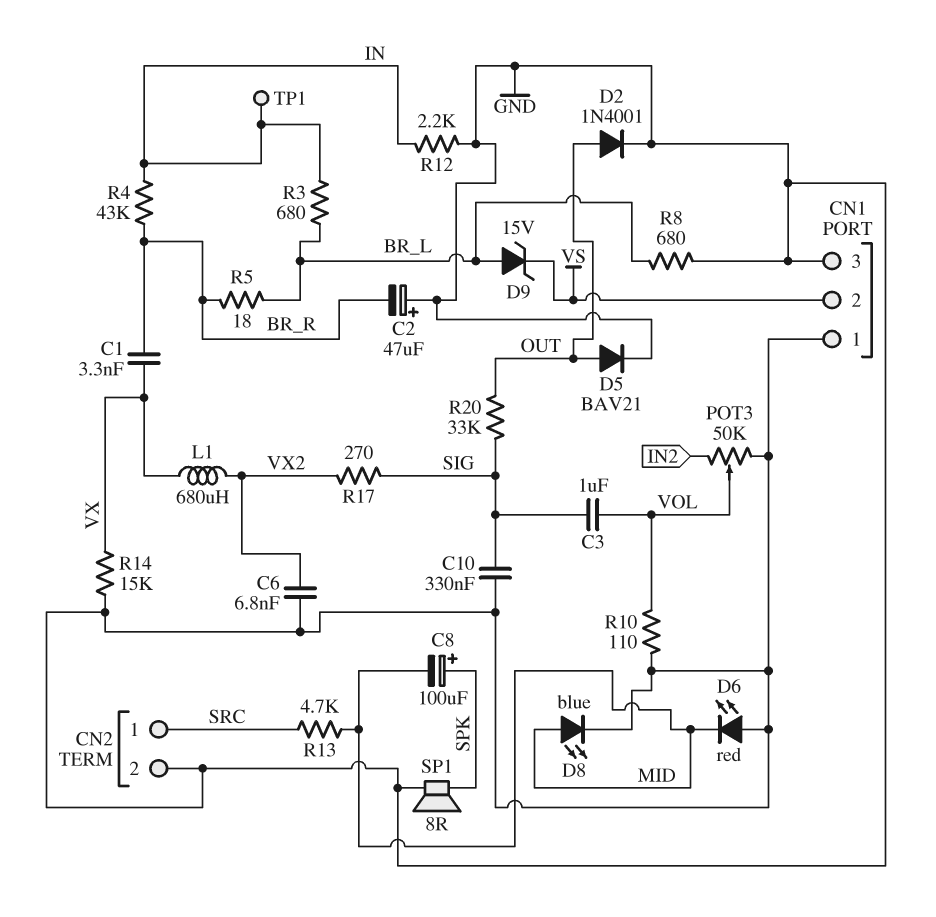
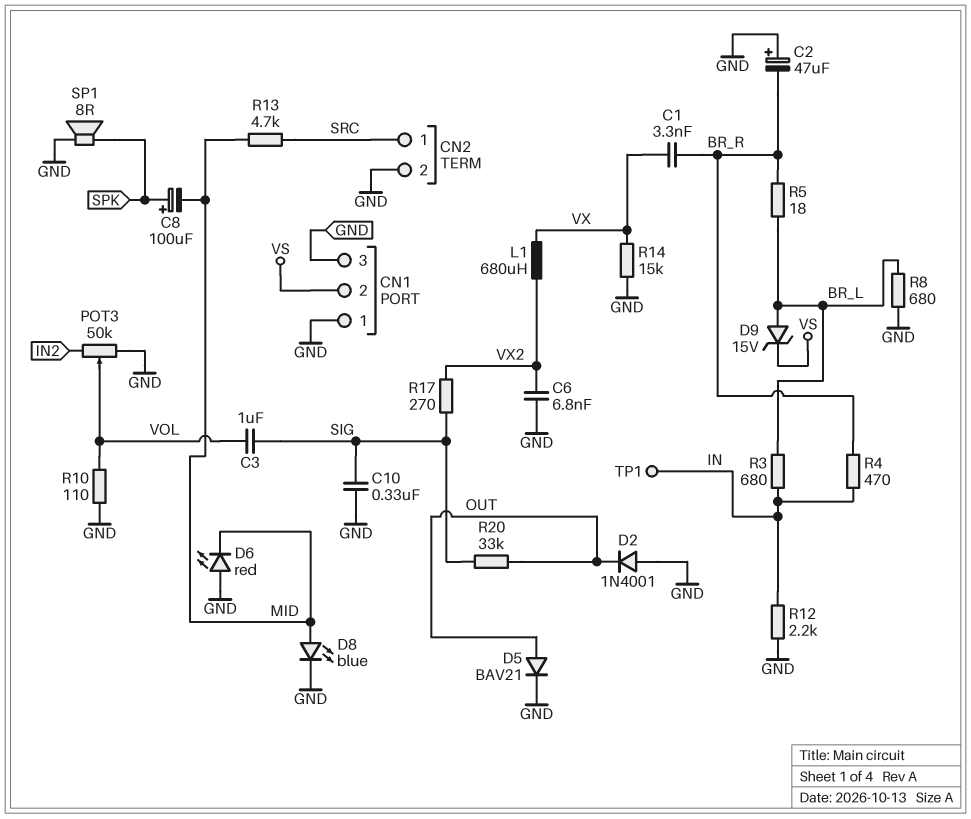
D2: diode 1N4001 (A OUT, K GND) -> diode 1N4001 (A GND, K OUT)
R4: 43k (BR_R, IN) -> 470 (BR_R, IN)

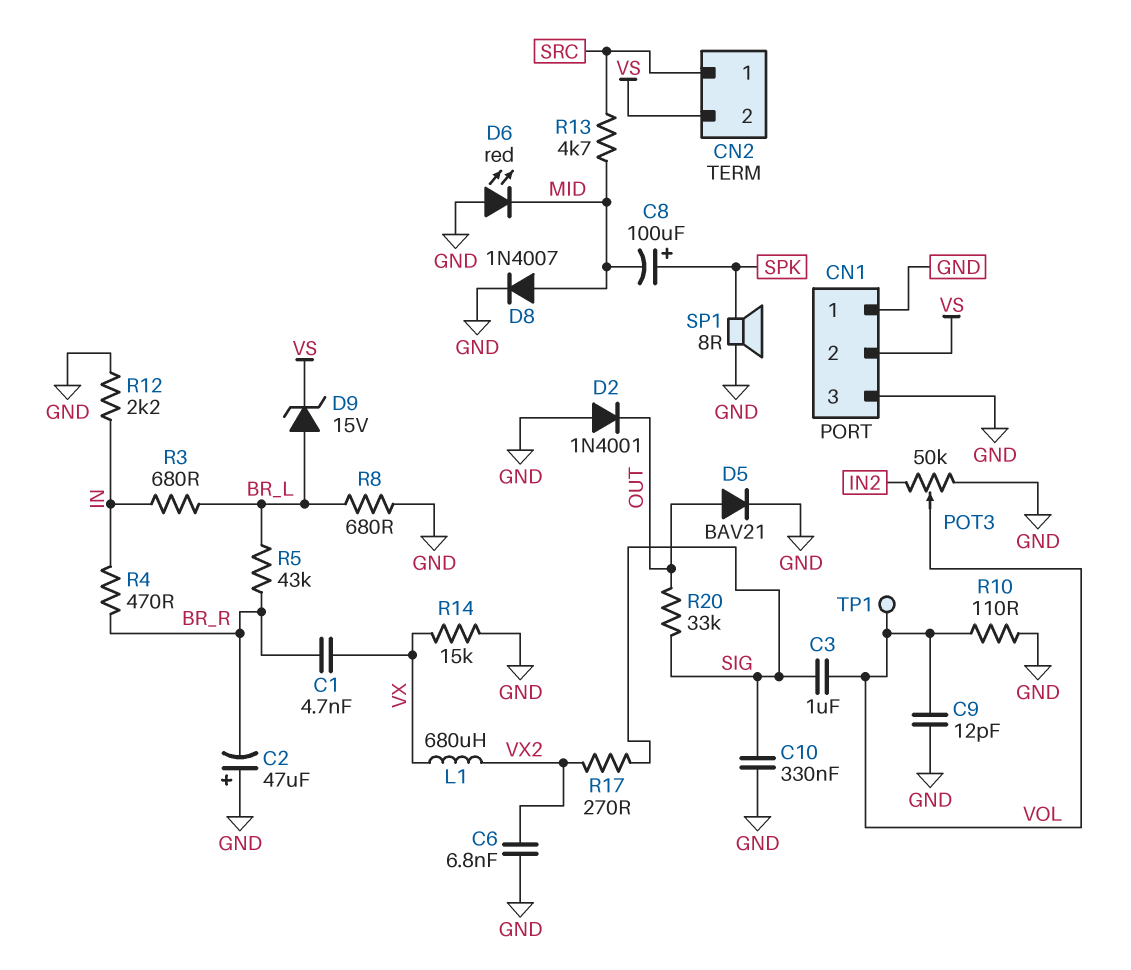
C1: 3.3nF (BR_R, VX) -> 4.7nF (BR_R, VX)
C9: none -> 12pF (GND, VOL)
CN2 pin 2: GND -> VS
D8: LED blue (A MID, K GND) -> diode 1N4007 (A MID, K GND)
R5: 18 (BR_L, BR_R) -> 43k (BR_L, BR_R)
TP1: test point (IN) -> test point (VOL)

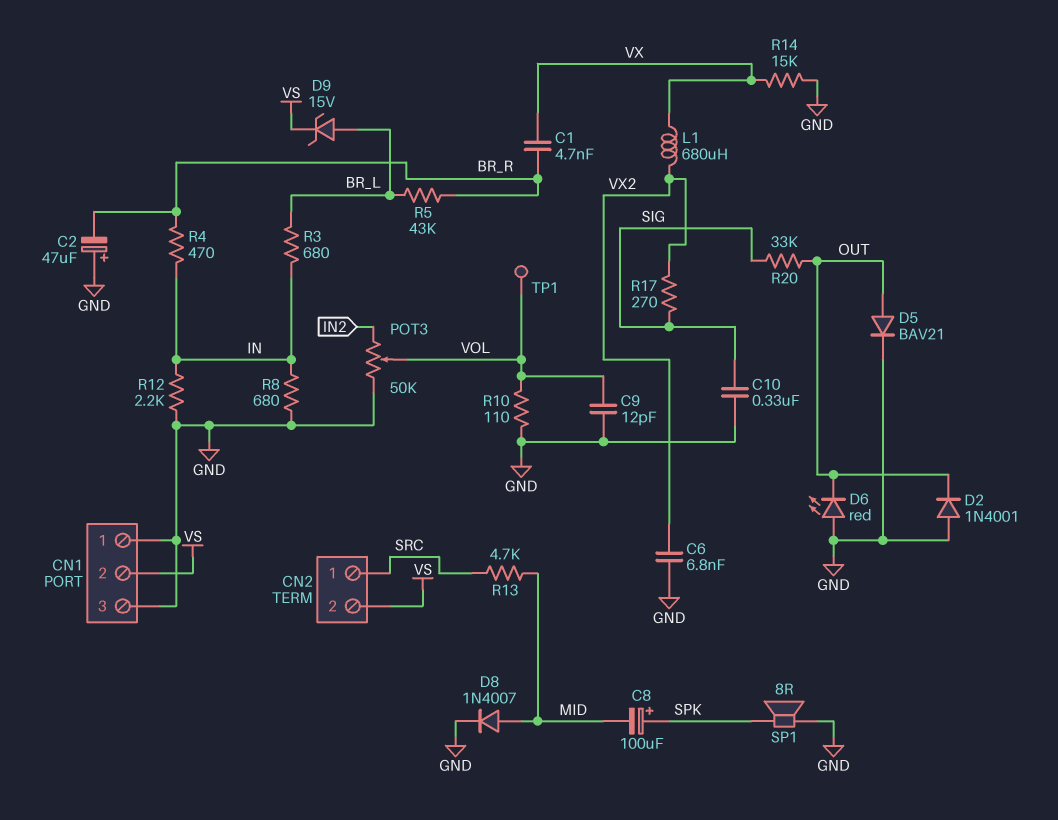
C3: 1uF (SIG, VOL) -> none
D6: LED red (A GND, K MID) -> LED red (A GND, K OUT)
R8: 680 (BR_L, GND) -> 680 (GND, IN)

